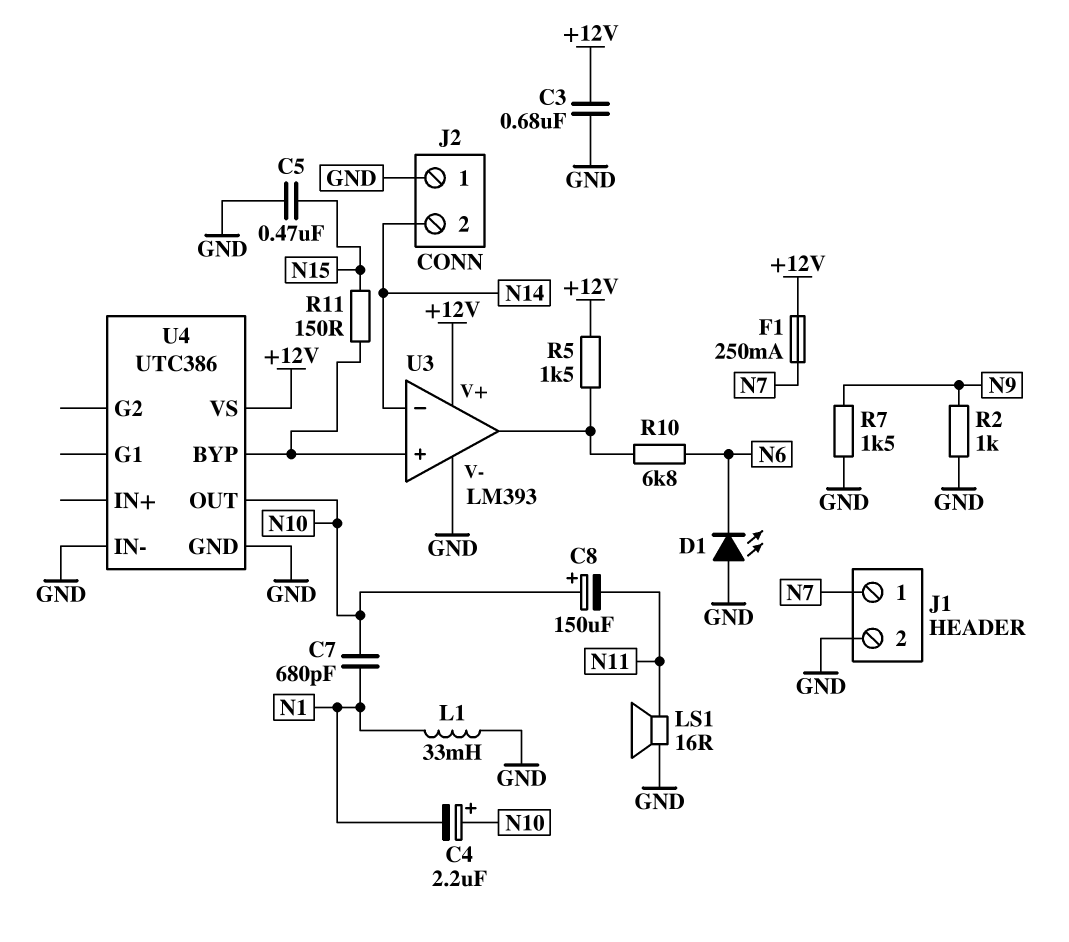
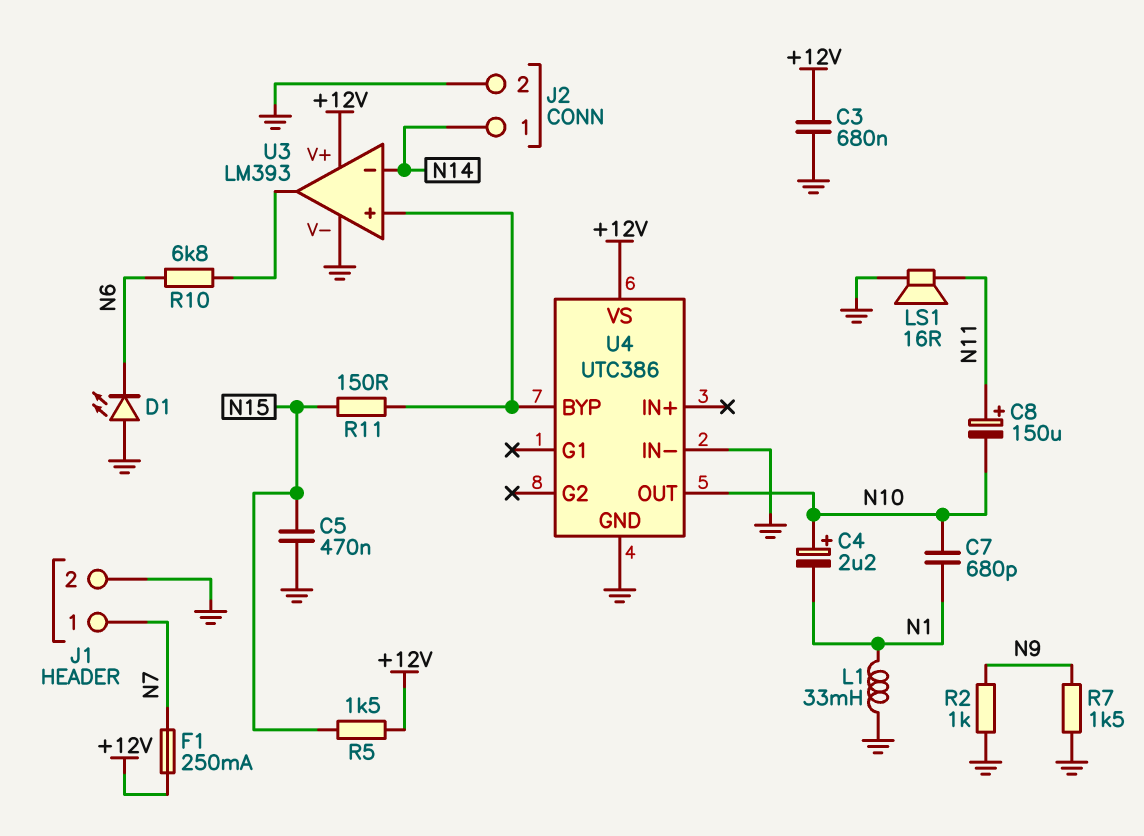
C8: 150uF (plus N10, minus N11) -> 150uF (plus N11, minus N10)
J2 pin 1: GND -> N14
J2 pin 2: N14 -> GND
R5: 1.5k (+12V, U3/out) -> 1.5k (+12V, N15)

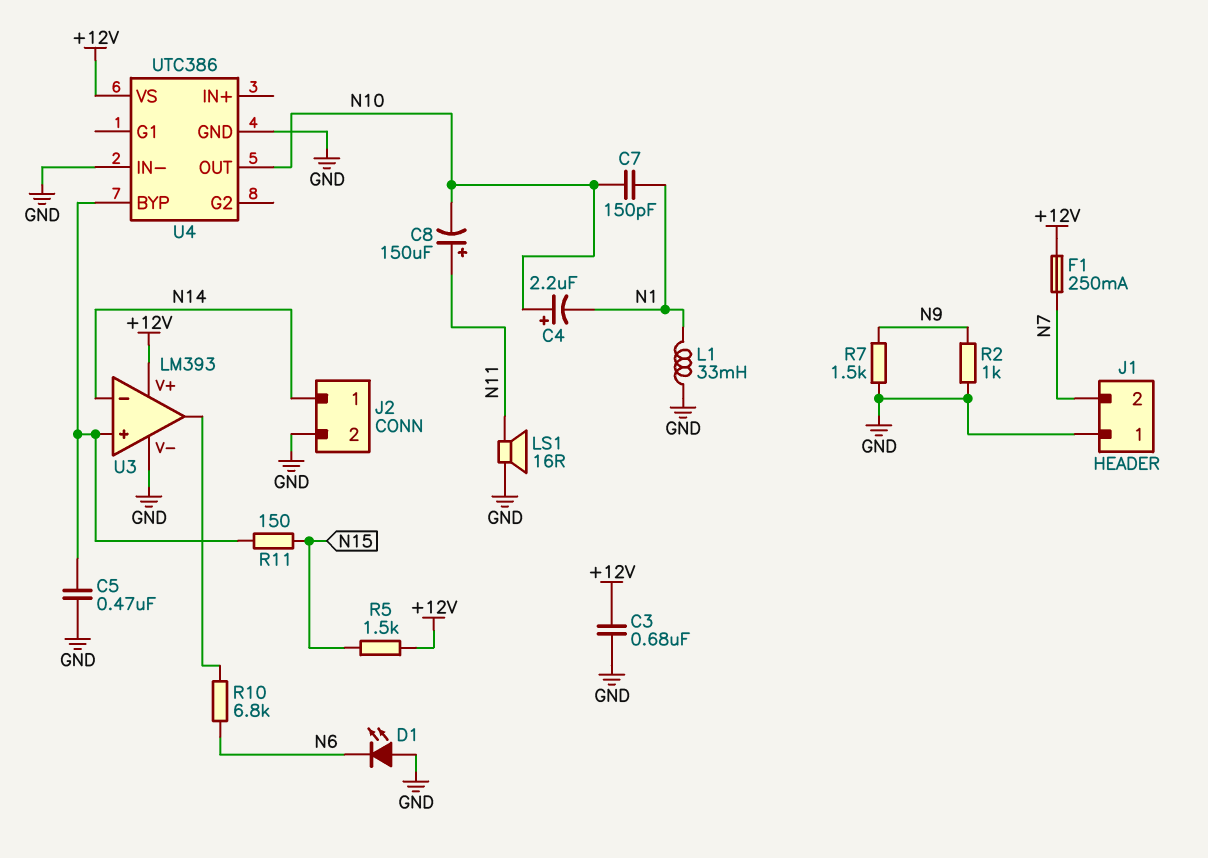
C5: 470nF (GND, N15) -> 470nF (GND, U3/in+)
C7: 680pF (N1, N10) -> 150pF (N1, N10)
J1 pin 1: N7 -> GND
J1 pin 2: GND -> N7

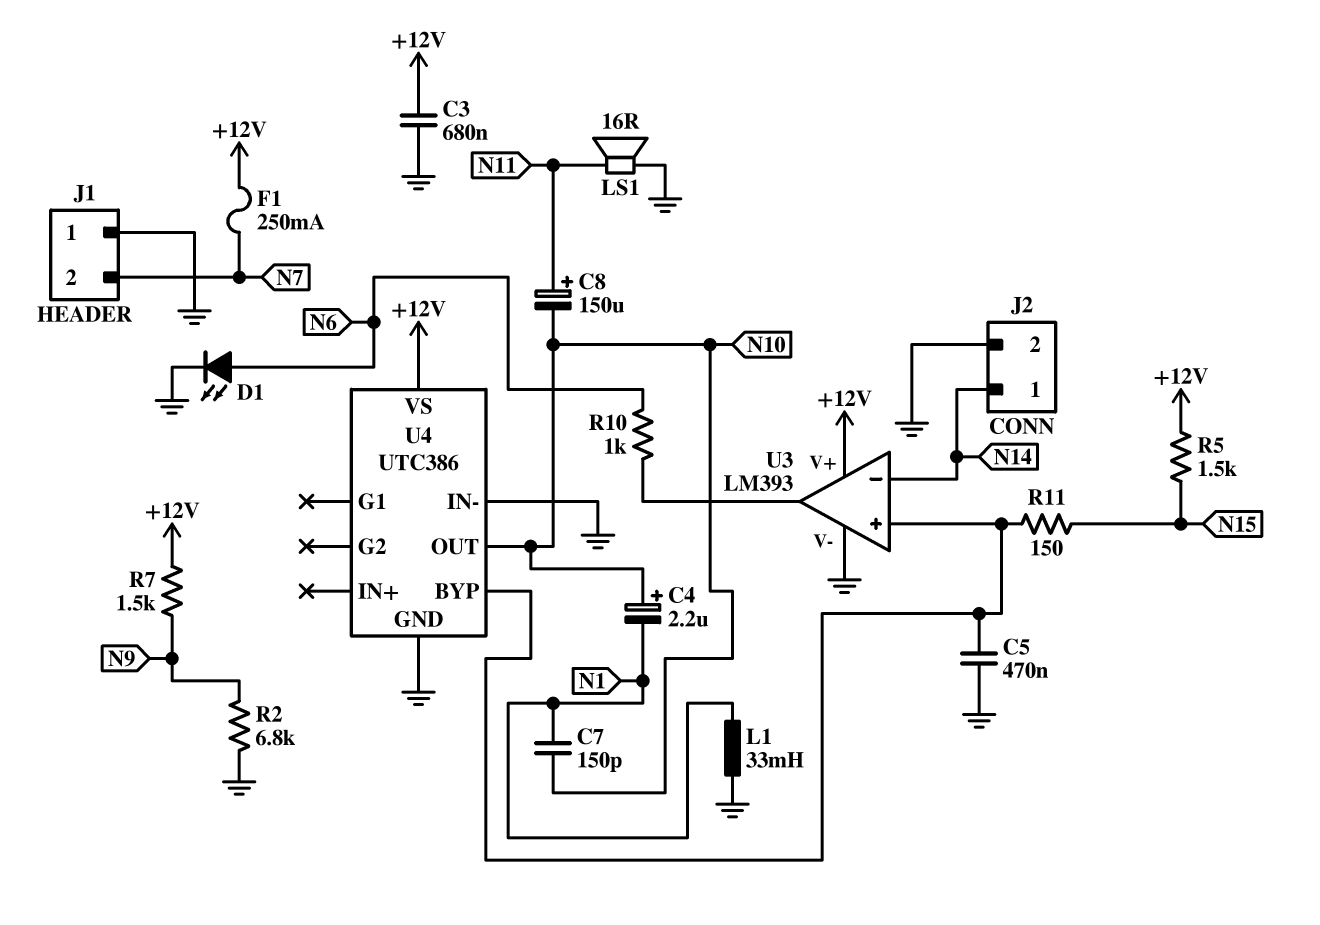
D1: LED (A GND, K N6) -> LED (A N6, K GND)
R2: 1k (GND, N9) -> 6.8k (GND, N9)
R7: 1.5k (GND, N9) -> 1.5k (+12V, N9)
R10: 6.8k (N6, U3/out) -> 1k (N6, U3/out)

